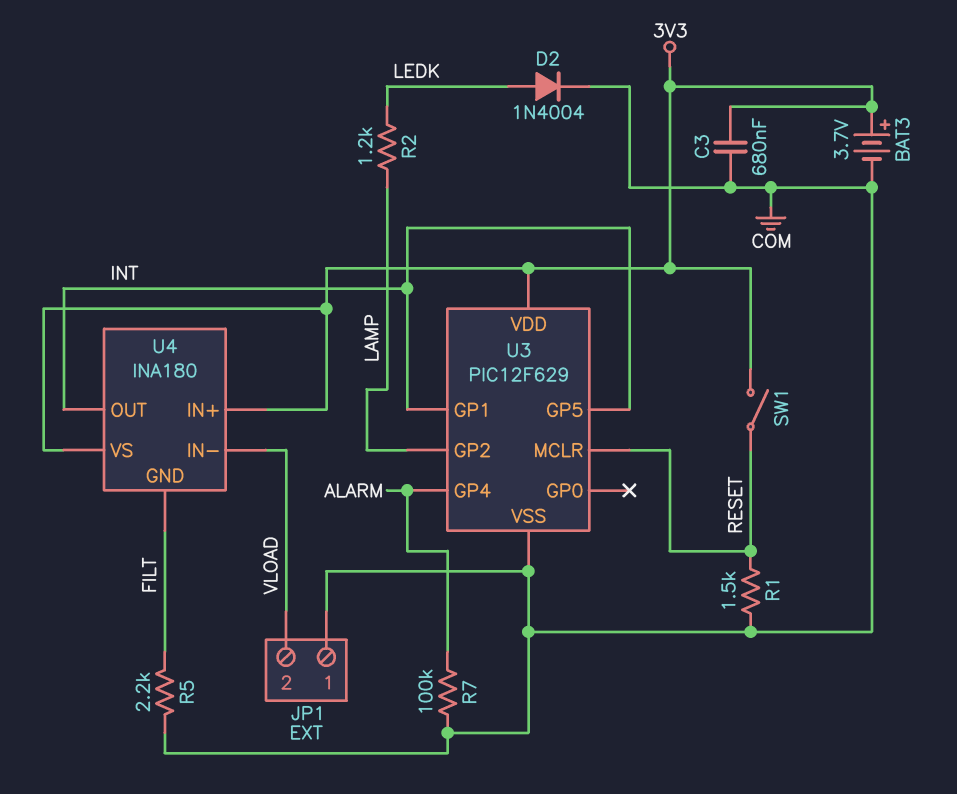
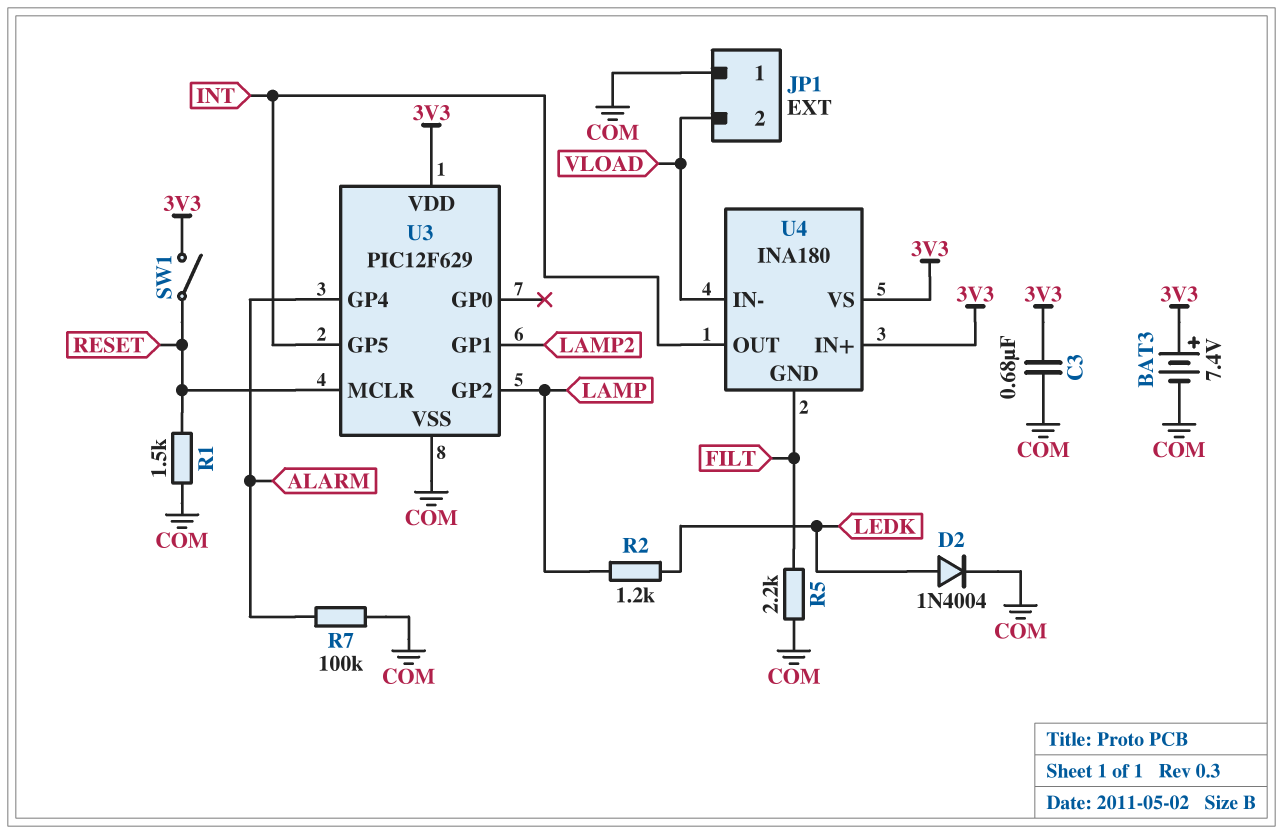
BAT3: 3.7V (plus 3V3, minus COM) -> 7.4V (plus 3V3, minus COM)
U3 pin GP1: INT -> LAMP2

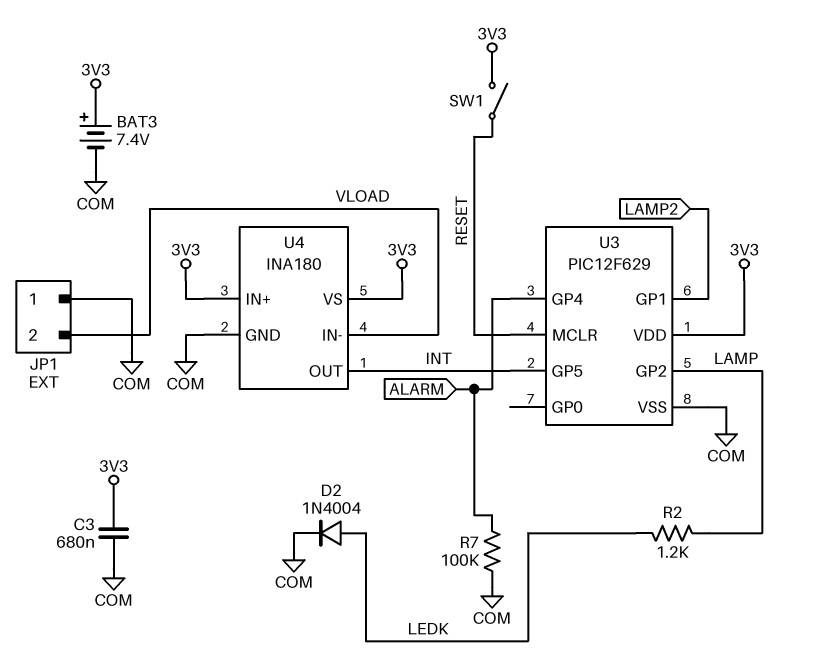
R1: 1.5k (COM, RESET) -> none
R5: 2.2k (COM, FILT) -> none
U4 pin GND: FILT -> COM

